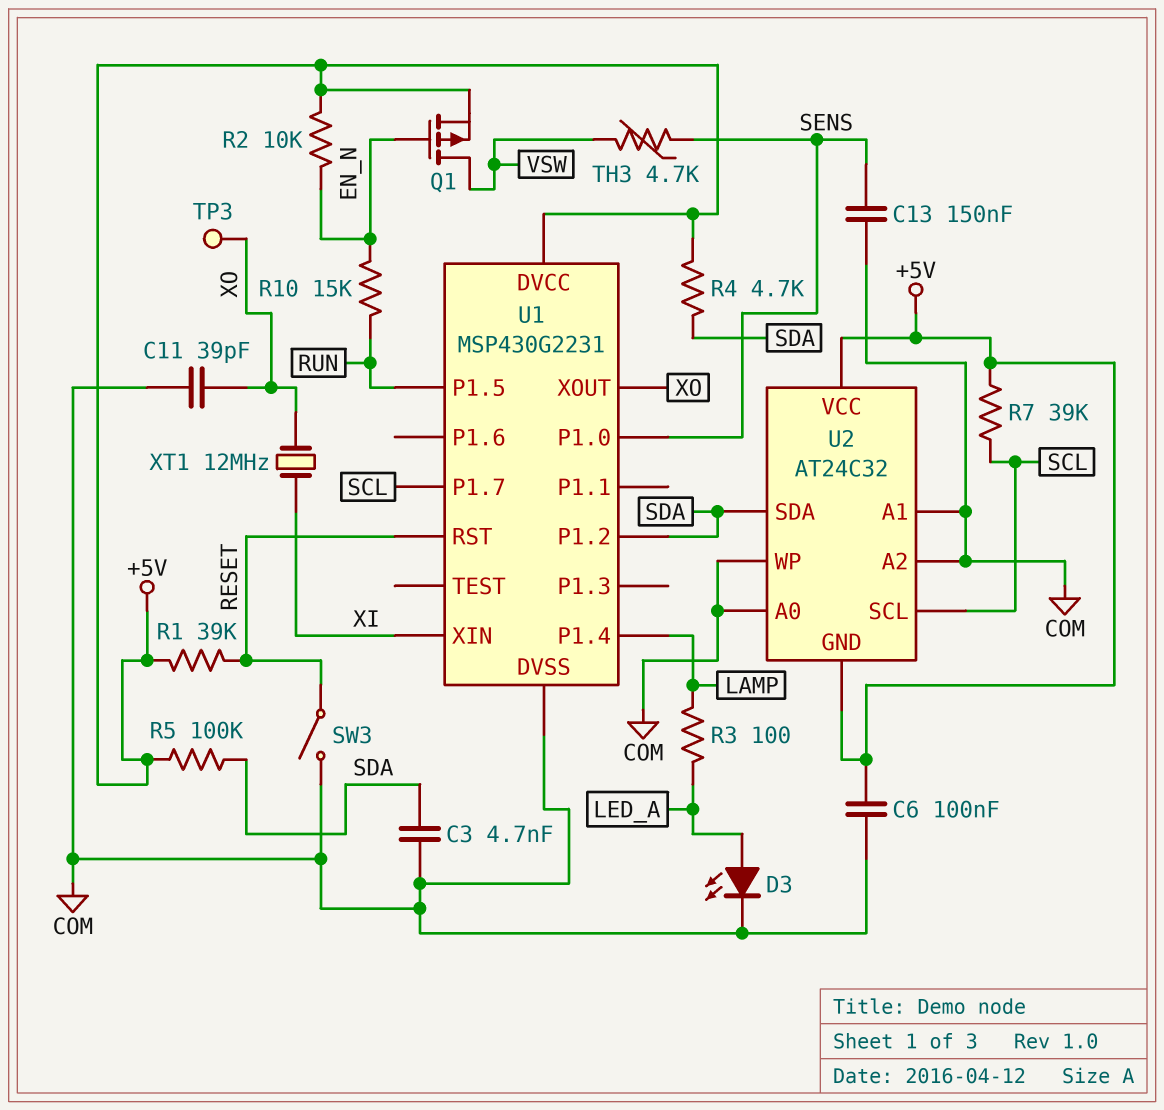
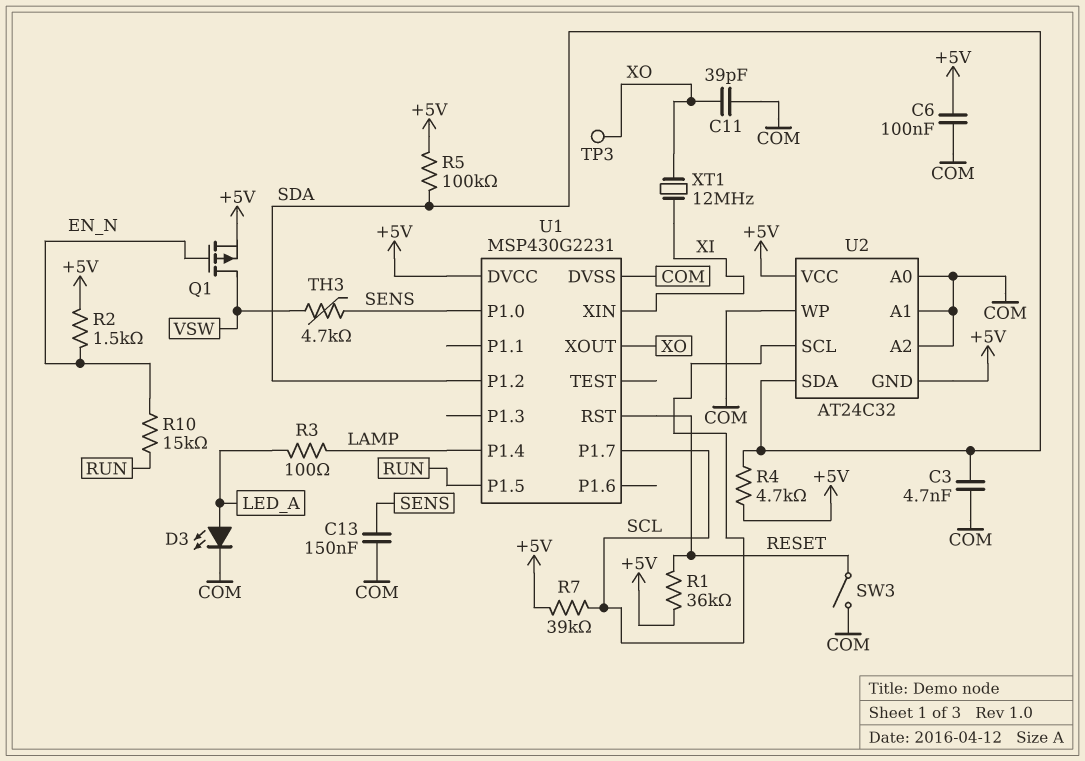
R1: 39k (+5V, RESET) -> 36k (+5V, RESET)
R2: 10k (+5V, EN_N) -> 1.5k (+5V, EN_N)

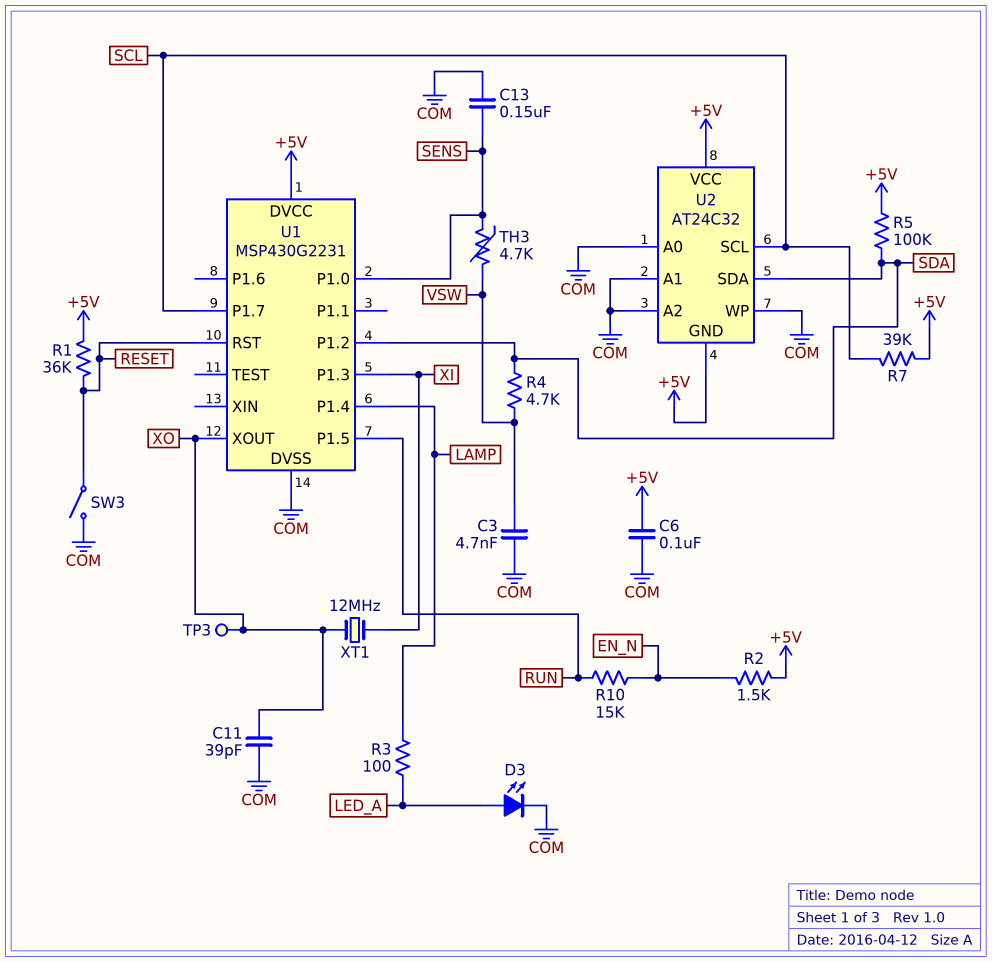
C3: 4.7nF (COM, SDA) -> 4.7nF (COM, VSW)
Q1: PMOS (G EN_N, D VSW, S +5V) -> none
R4: 4.7k (+5V, SDA) -> 4.7k (SDA, VSW)
U1 pin P1.3: none -> XI
U1 pin XIN: XI -> none

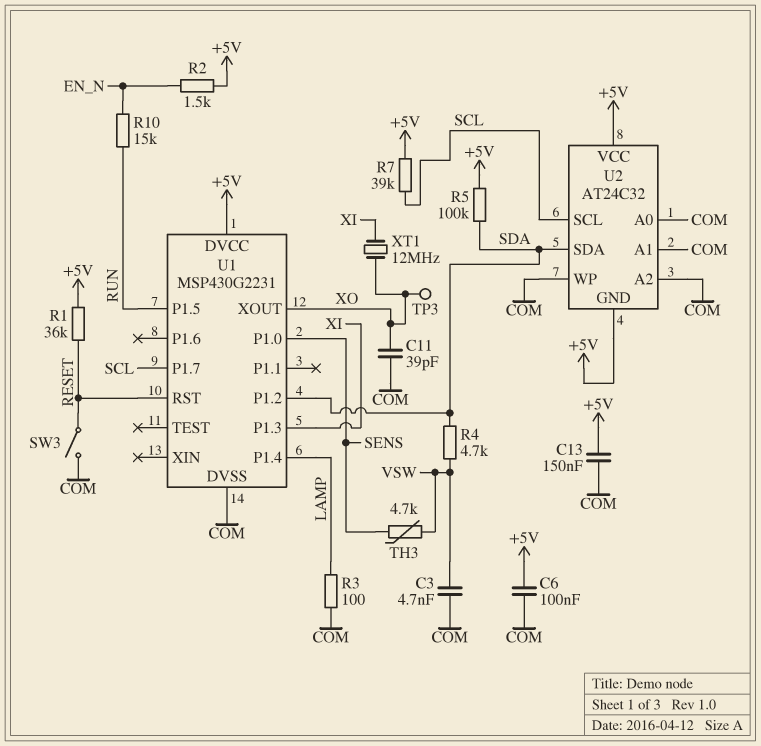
C13: 150nF (COM, SENS) -> 150nF (+5V, COM)
D3: LED (A LED_A, K COM) -> none
R3: 100 (LAMP, LED_A) -> 100 (COM, LAMP)

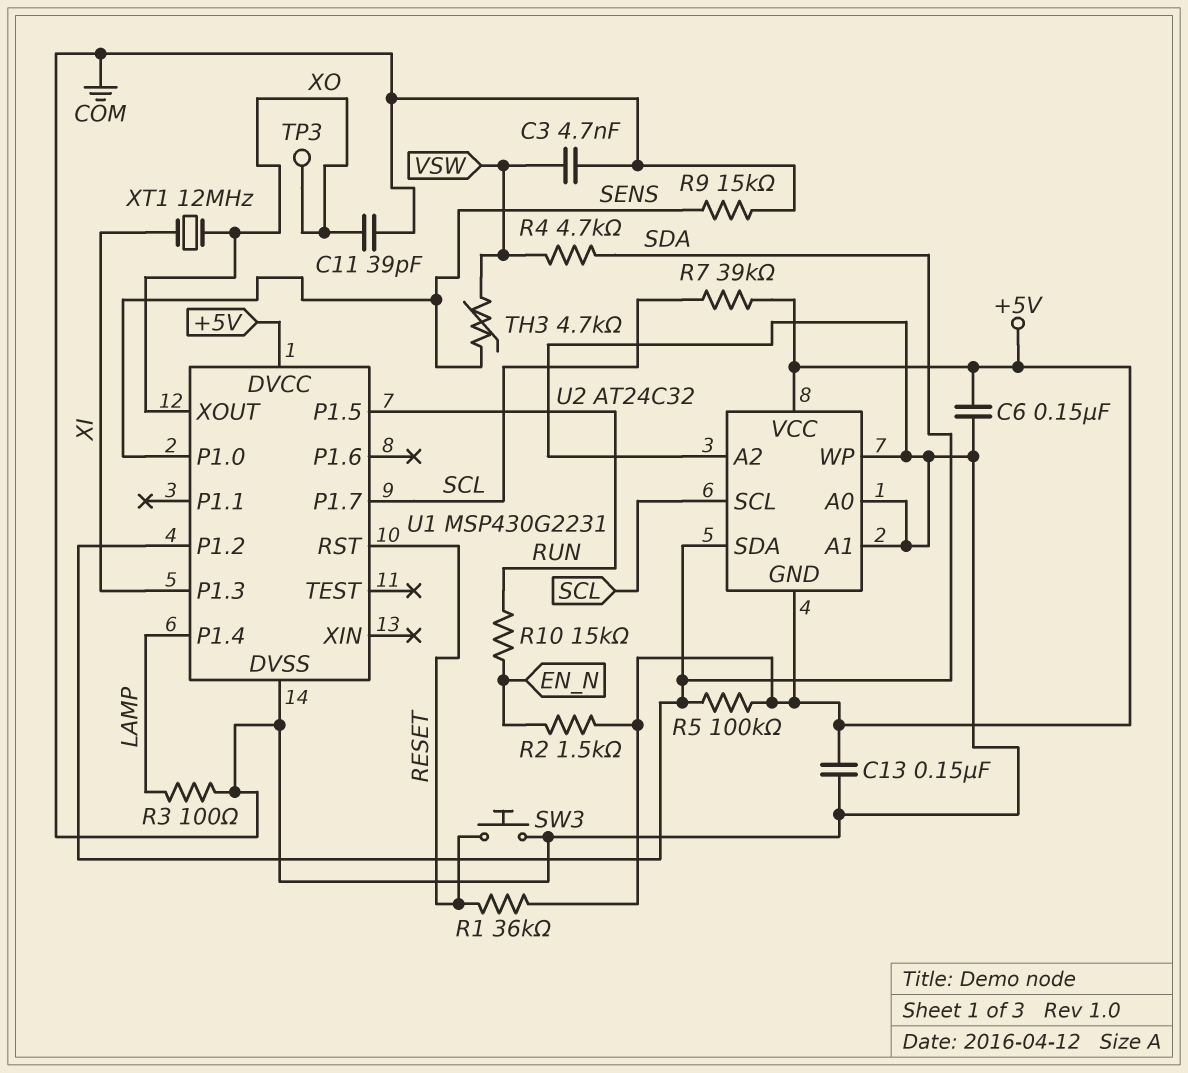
C6: 100nF (+5V, COM) -> 150nF (+5V, COM)
R9: none -> 15k (COM, SENS)
SW3: switch (COM, RESET) -> button (COM, RESET)

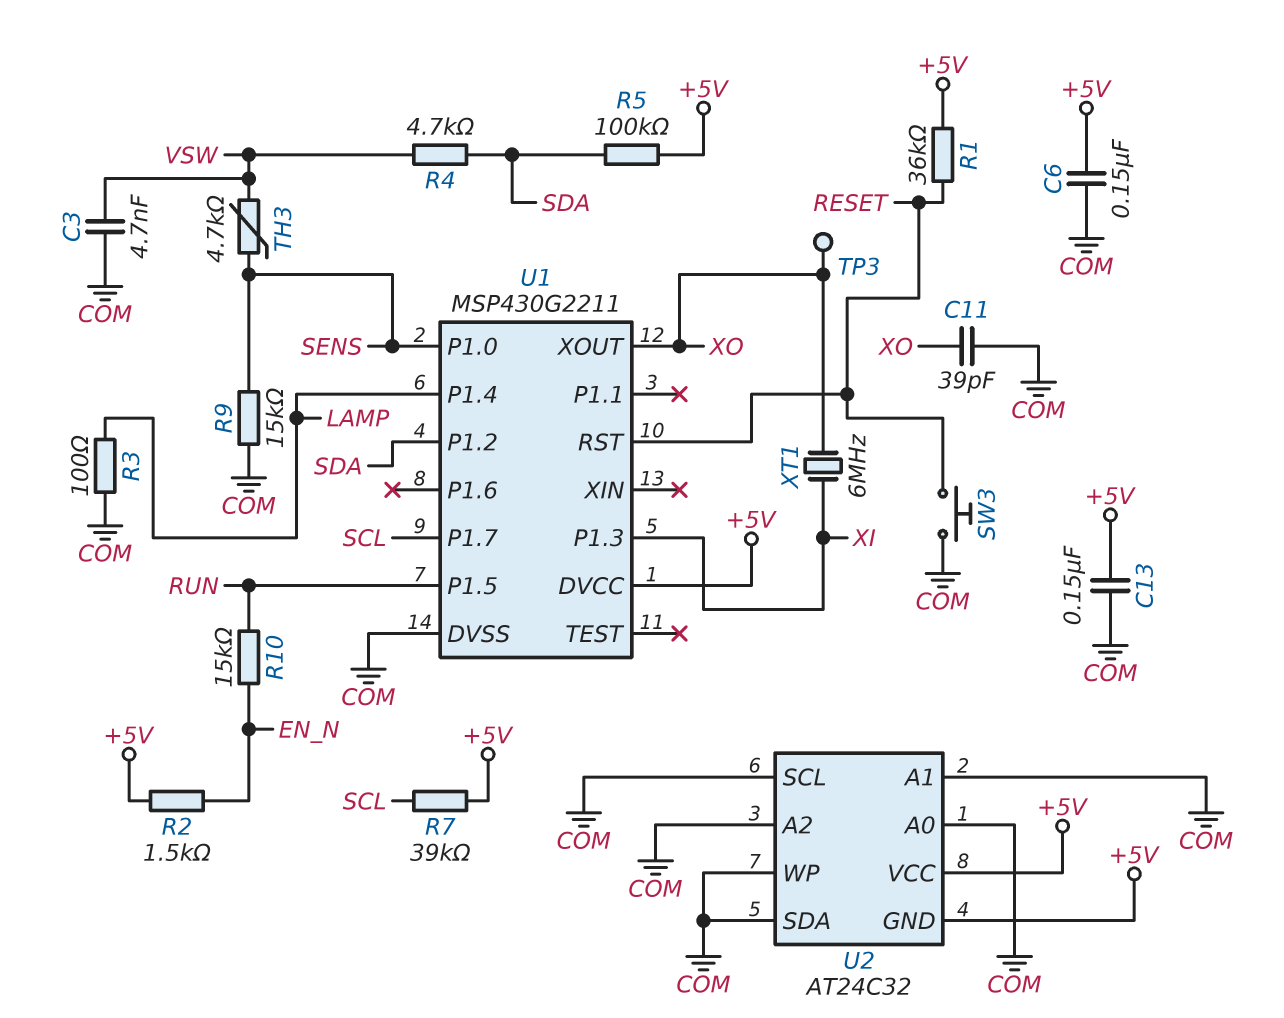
U1: MSP430G2231 -> MSP430G2211
U2 pin SCL: SCL -> COM
U2 pin SDA: SDA -> COM
XT1: 12MHz (XI, XO) -> 6MHz (XI, XO)

